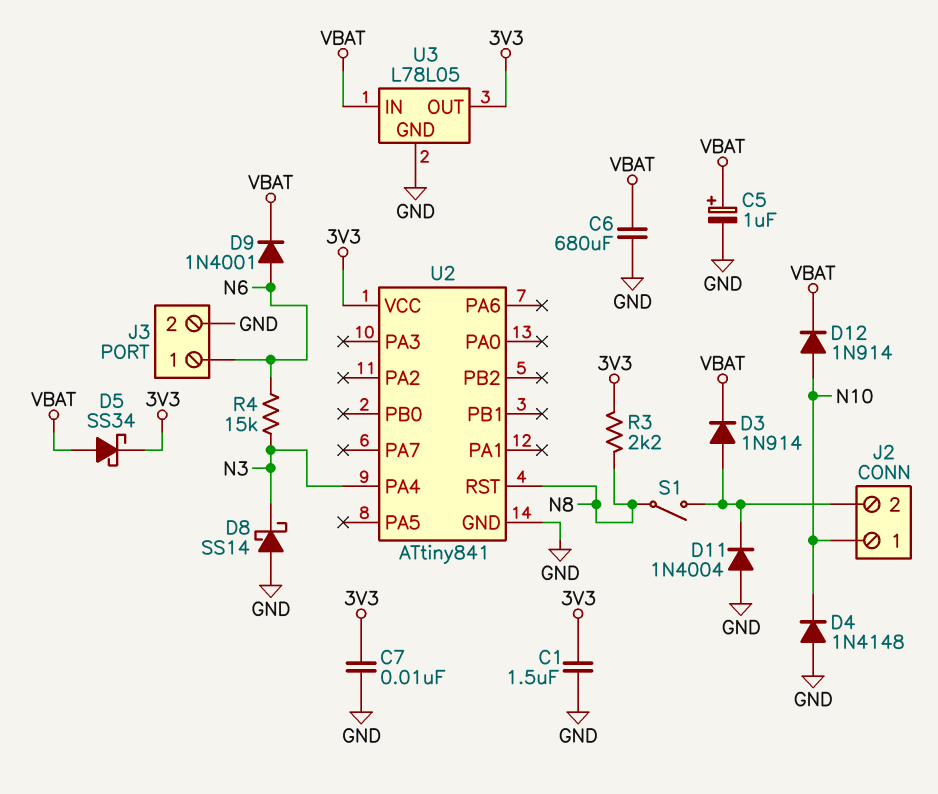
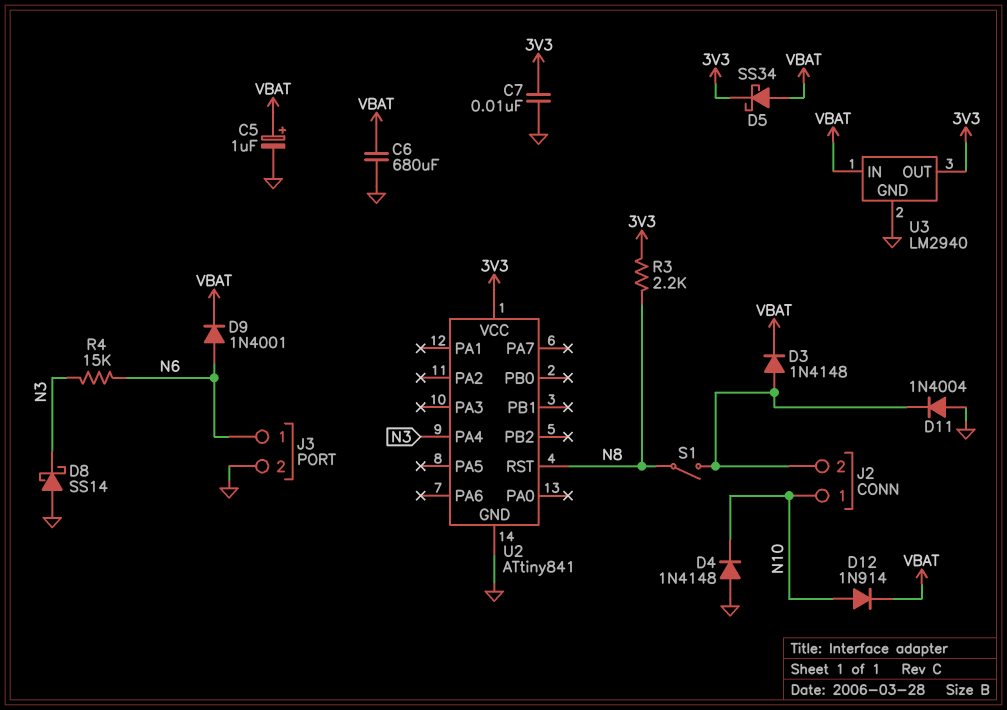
C1: 1.5uF (3V3, GND) -> none
D3: diode 1N914 (A J2/2, K VBAT) -> diode 1N4148 (A J2/2, K VBAT)
U3: L78L05 -> LM2940

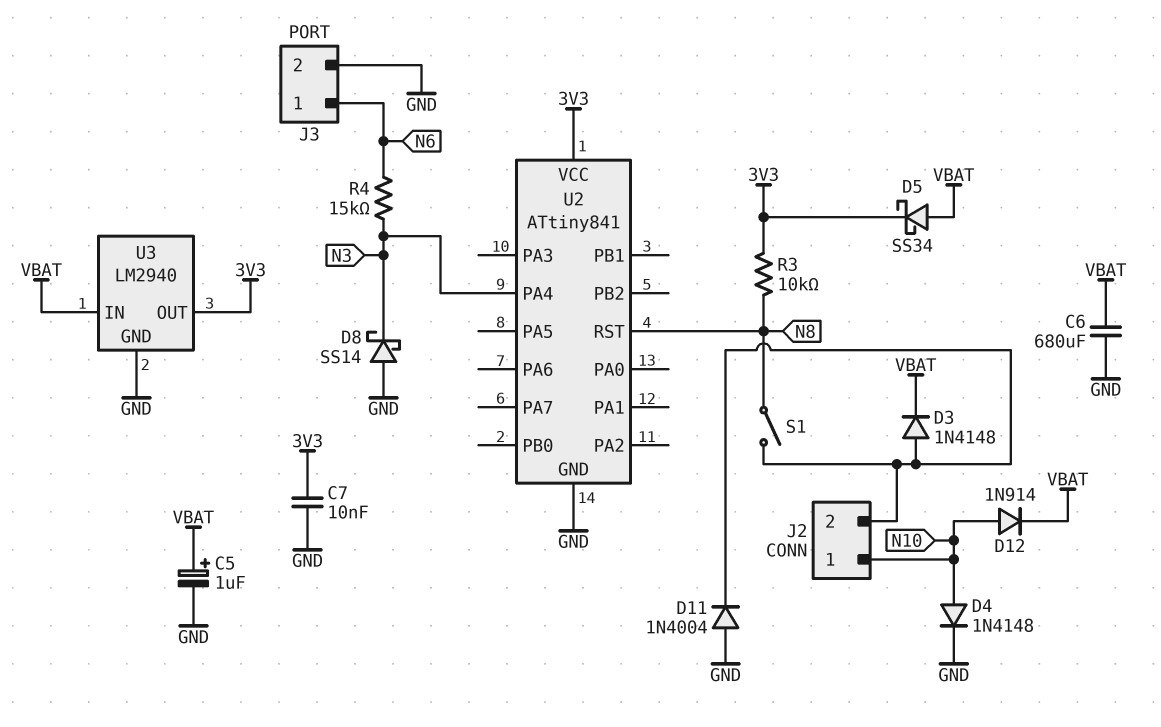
D4: diode 1N4148 (A GND, K N10) -> diode 1N4148 (A N10, K GND)
D9: diode 1N4001 (A N6, K VBAT) -> none
R3: 2.2k (3V3, N8) -> 10k (3V3, N8)

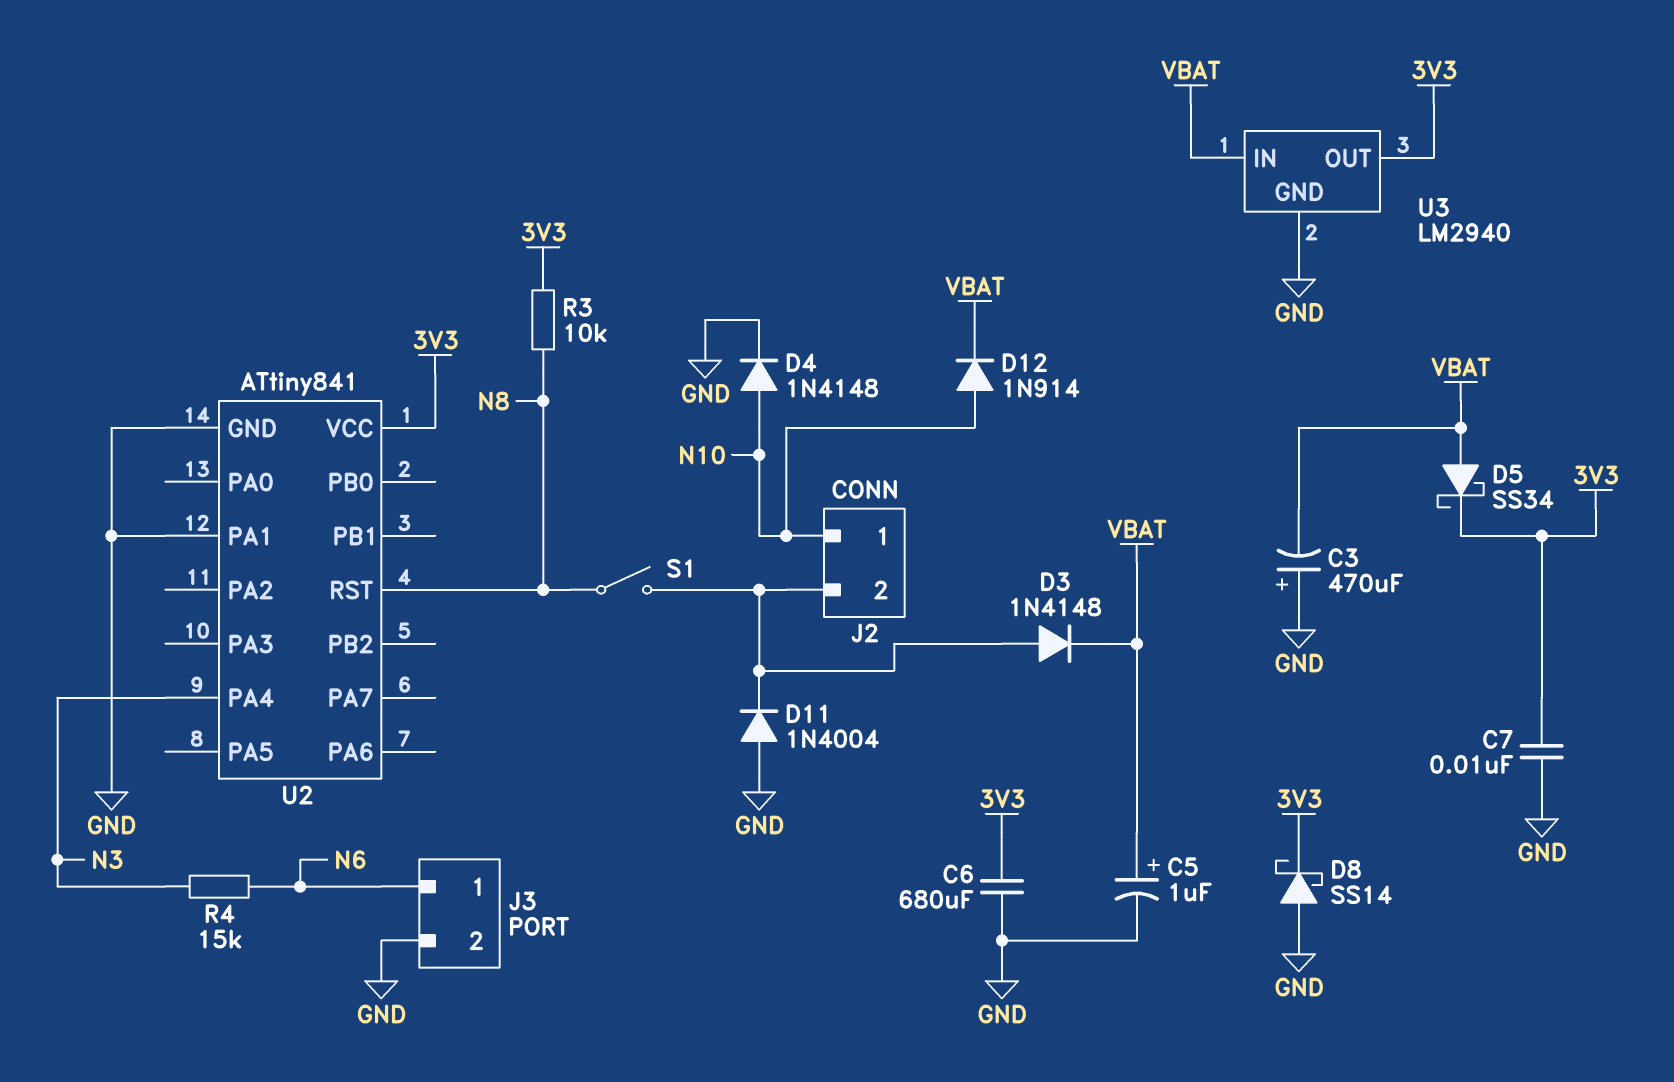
C3: none -> 470uF (plus GND, minus VBAT)
C6: 680uF (GND, VBAT) -> 680uF (3V3, GND)
D8: schottky SS14 (A GND, K N3) -> schottky SS14 (A GND, K 3V3)
U2 pin PA1: none -> GND

